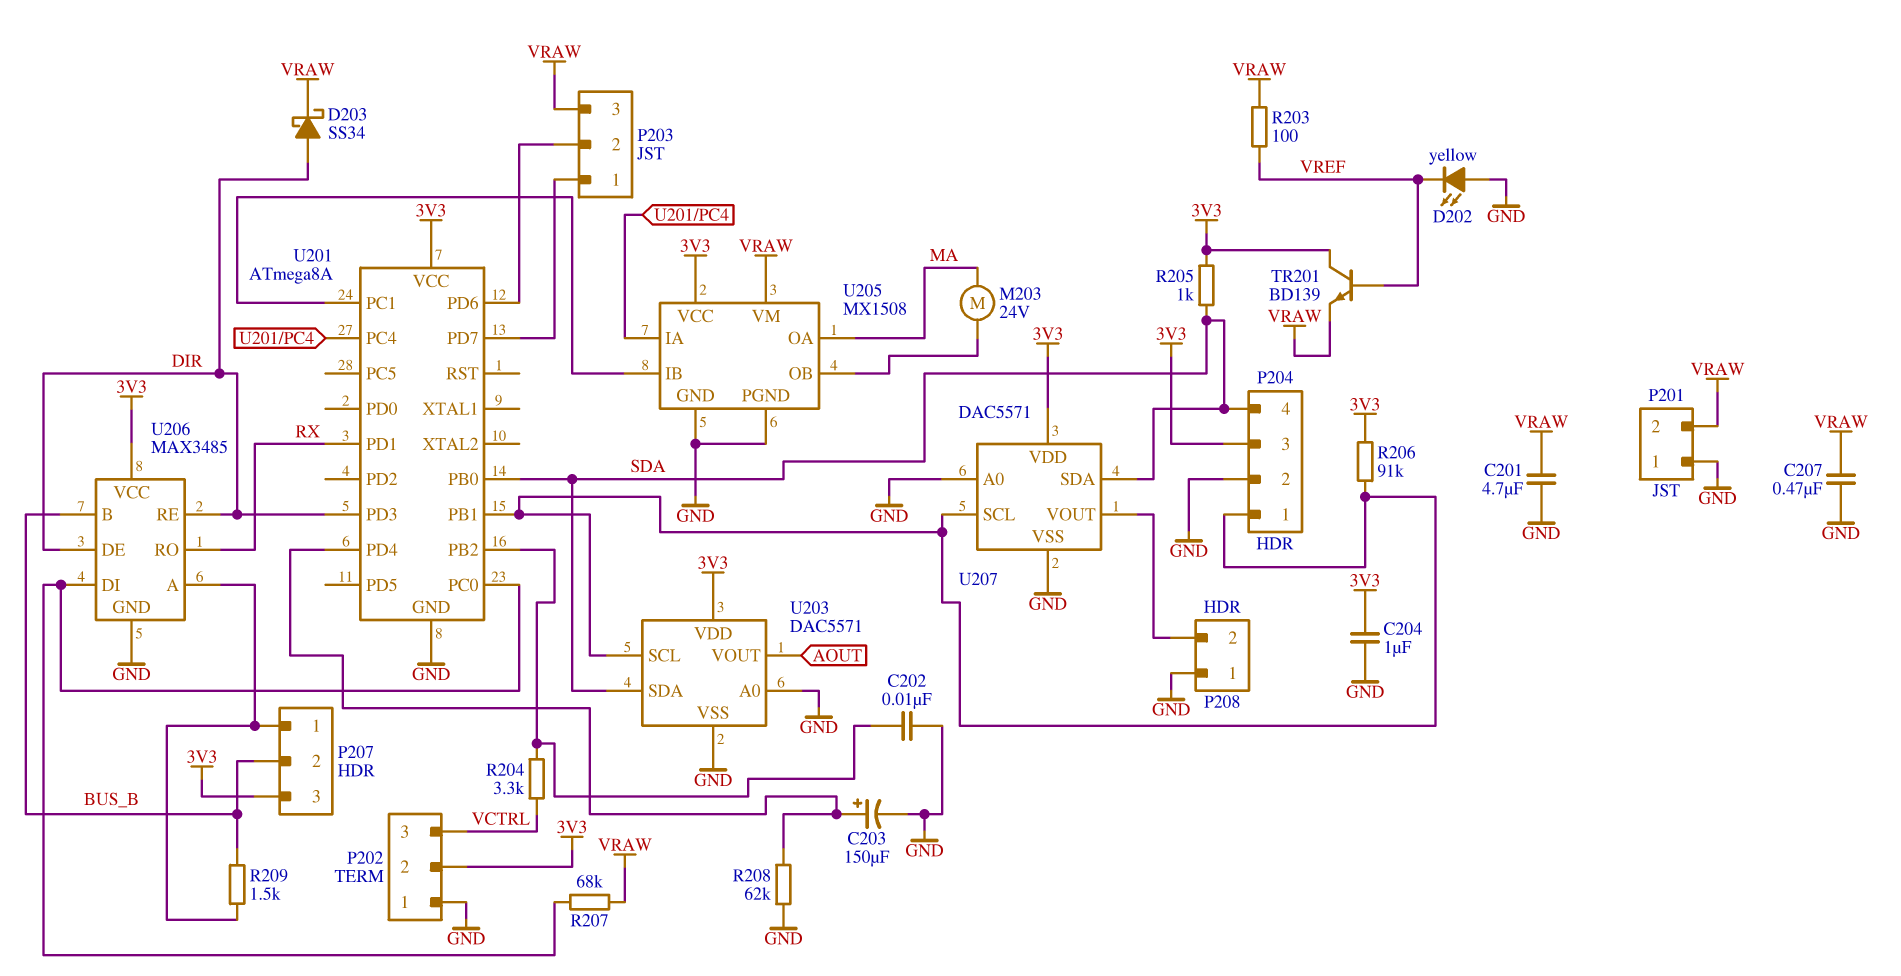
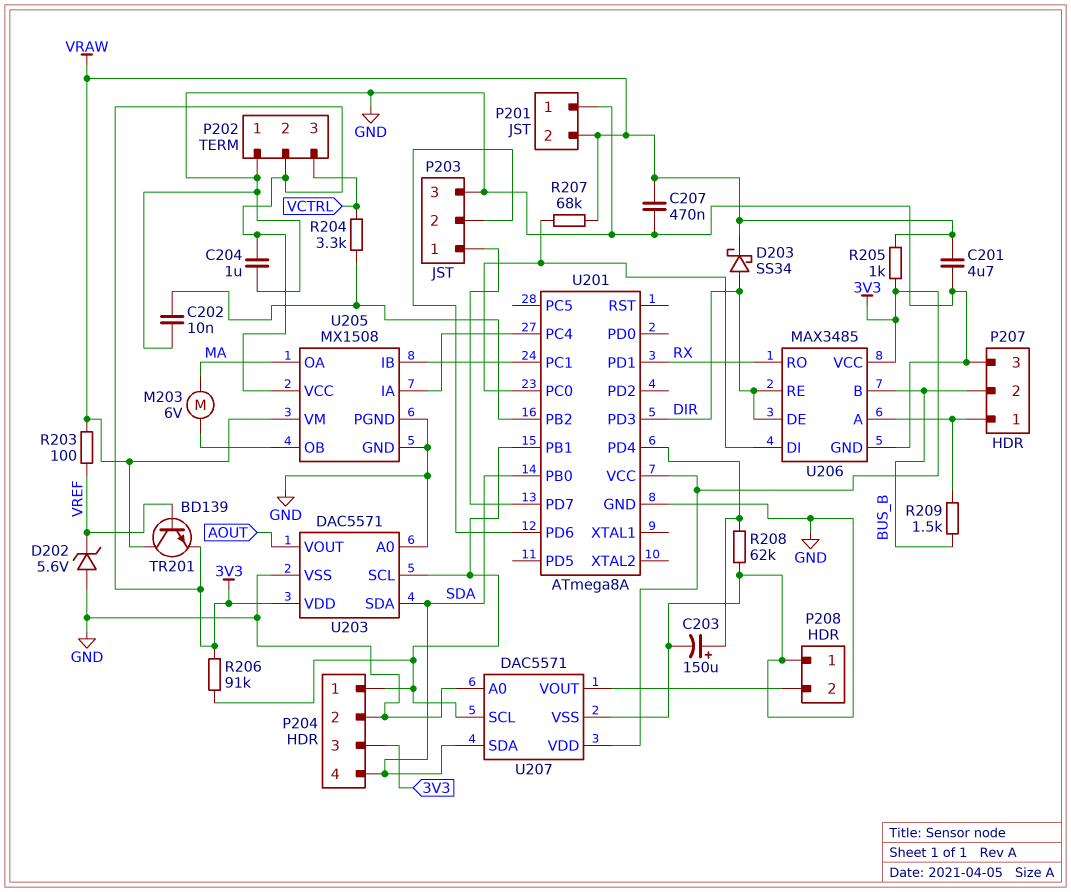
D202: LED yellow (A GND, K VREF) -> zener 5.6V (A GND, K VREF)
M203: motor 24V (MA, U205/OB) -> motor 6V (MA, U205/OB)
P203 pin 3: VRAW -> GND
P207 pin 3: 3V3 -> GND
R205: 1k (3V3, SDA) -> 1k (3V3, VRAW)
TR201: NPN BD139 (B VREF, C 3V3, E VRAW) -> NPN BD139 (B VREF, C VRAW, E 3V3)

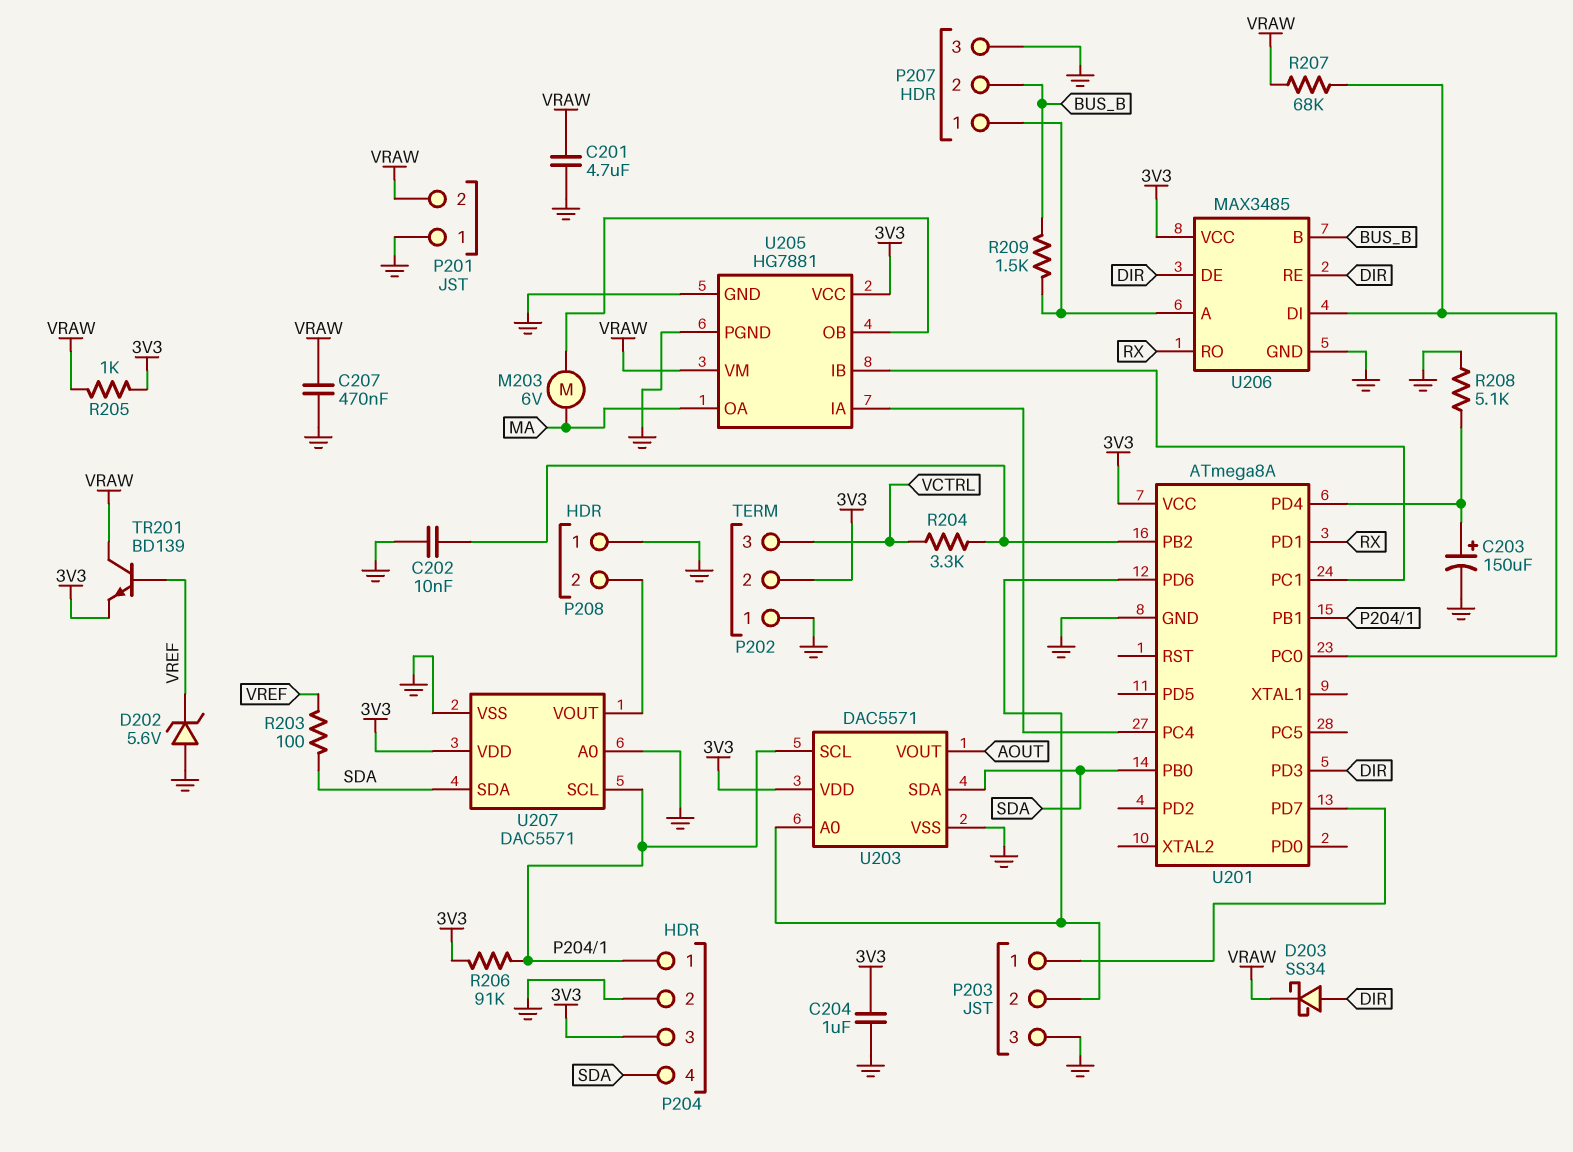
R203: 100 (VRAW, VREF) -> 100 (SDA, VREF)
R208: 62k (GND, U201/PD4) -> 5.1k (GND, U201/PD4)
U203 pin A0: GND -> P203/2
U205: MX1508 -> HG7881

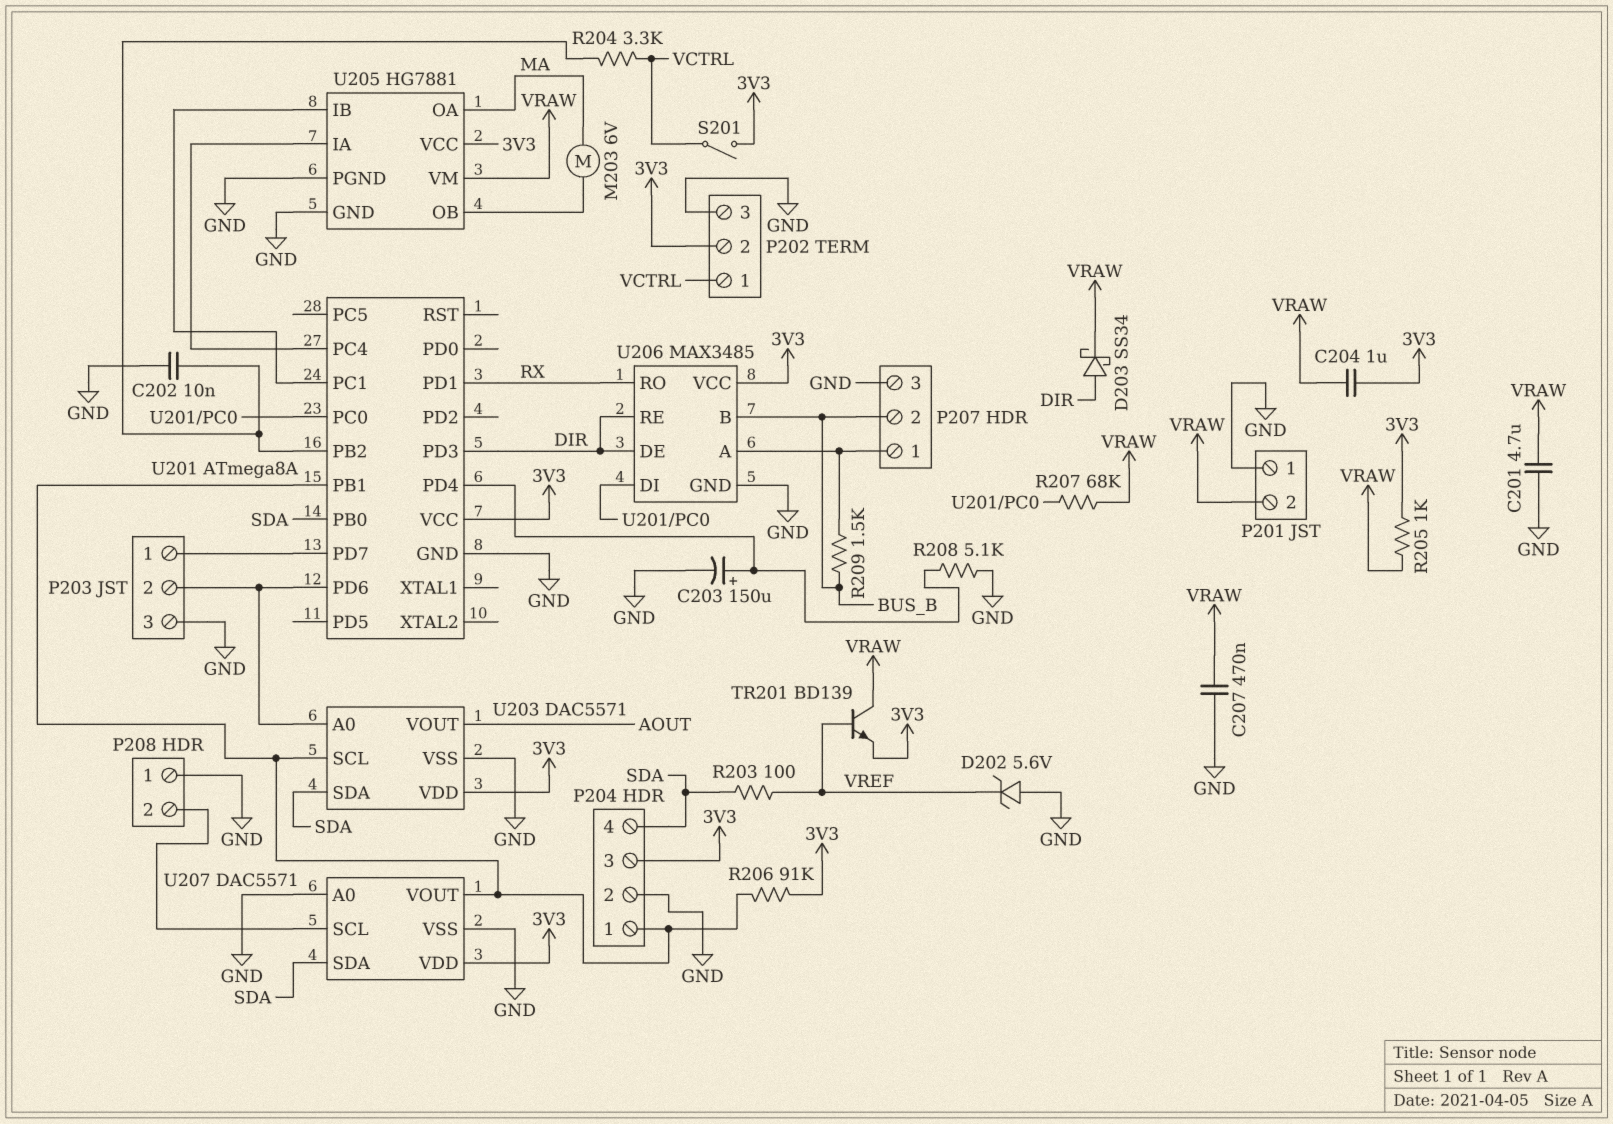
C204: 1uF (3V3, GND) -> 1uF (3V3, VRAW)
P202 pin 1: GND -> VCTRL
P202 pin 3: VCTRL -> GND
S201: none -> switch (3V3, VCTRL)
U207 pin SCL: P204/1 -> P208/2
U207 pin VOUT: P208/2 -> P204/1

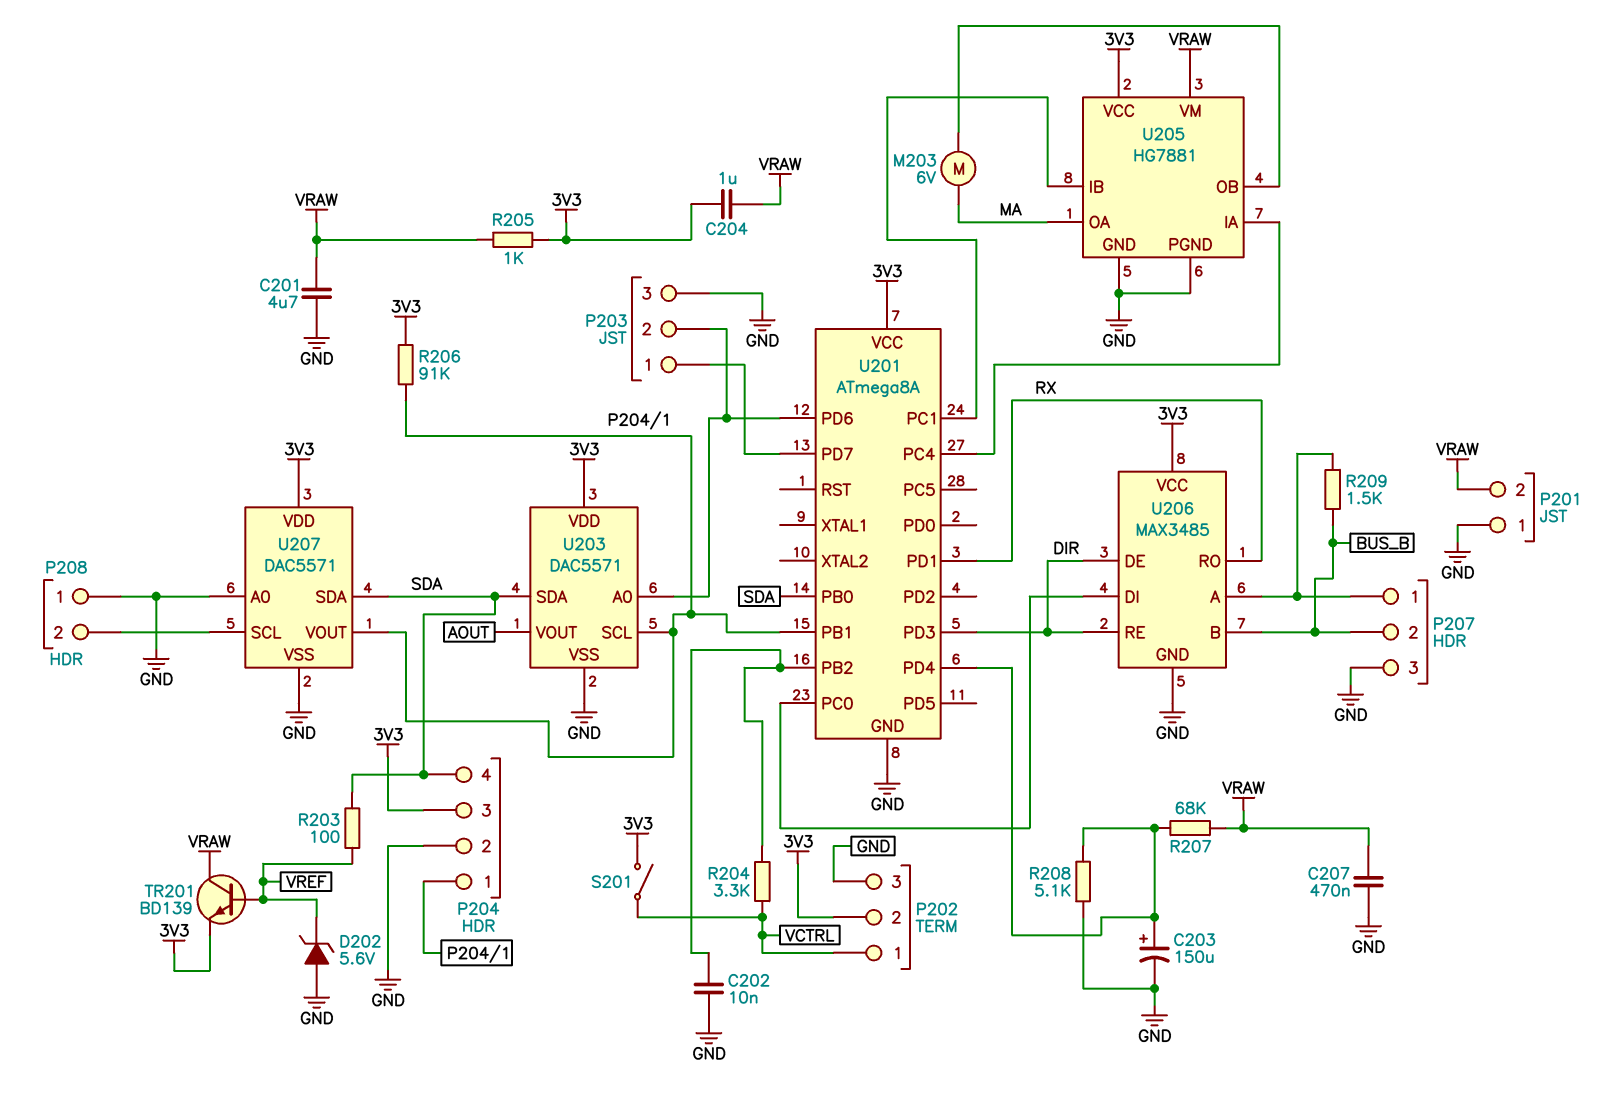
D203: schottky SS34 (A DIR, K VRAW) -> none
R207: 68k (U201/PC0, VRAW) -> 68k (U201/PD4, VRAW)

